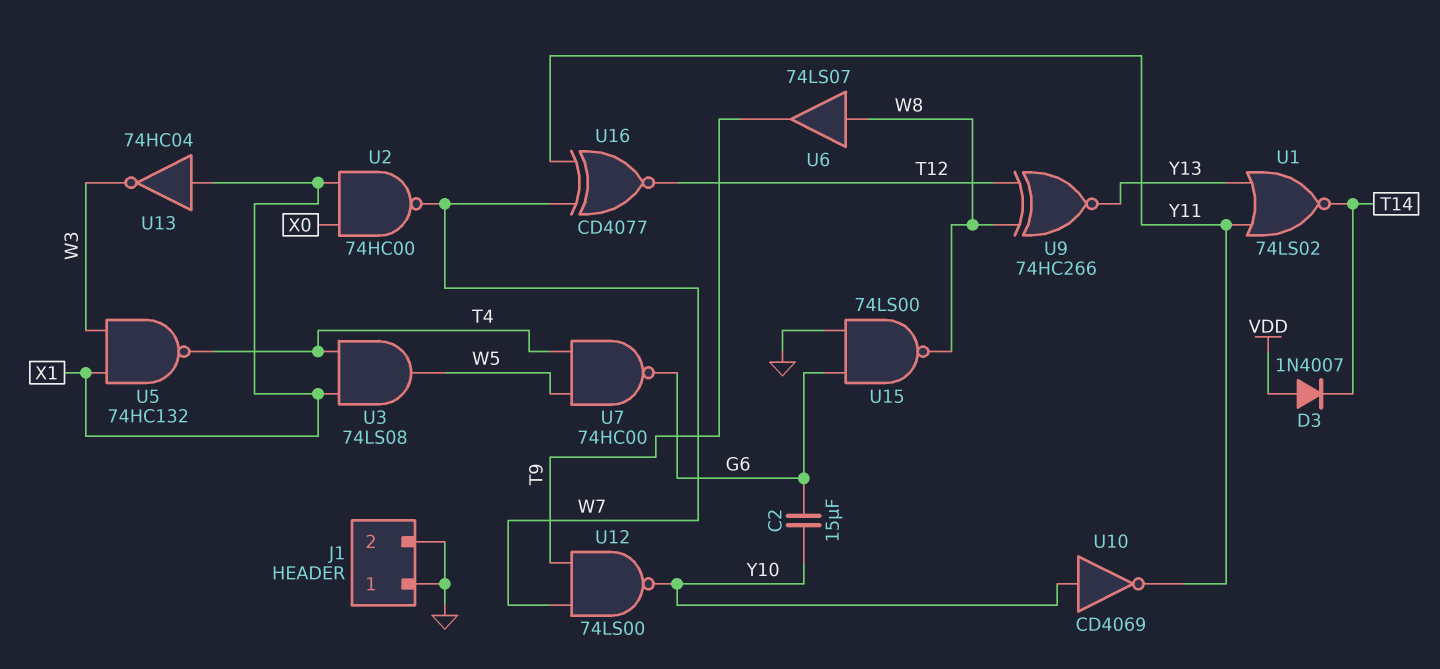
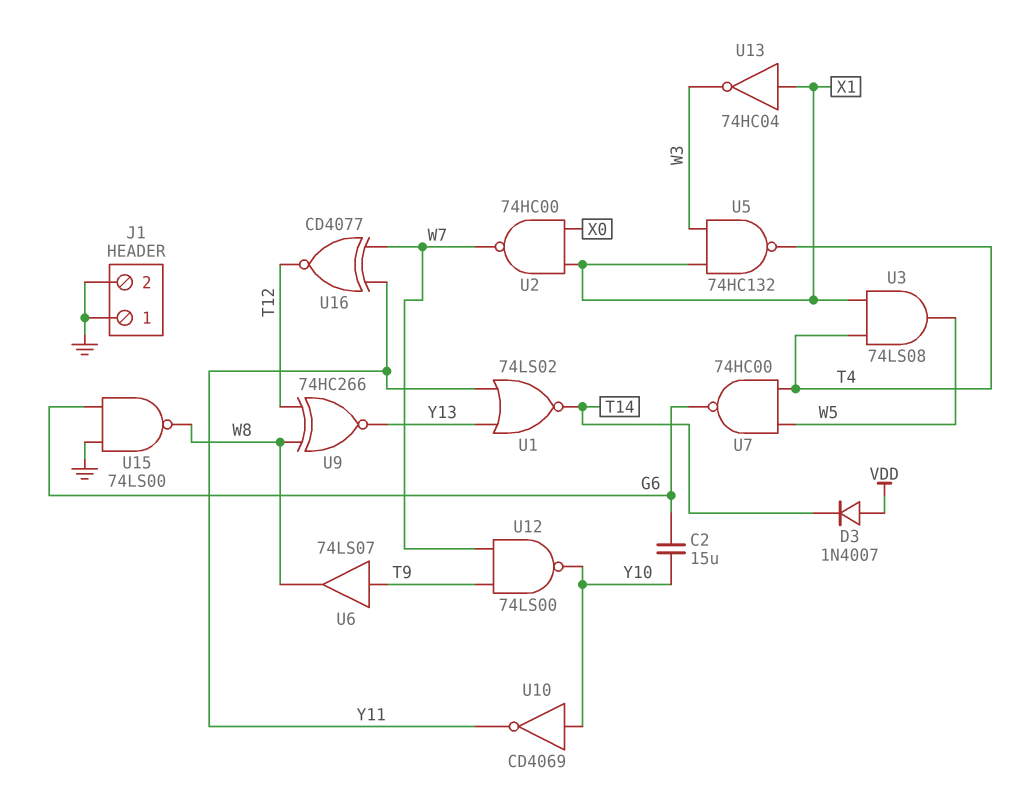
U6: buffer 74LS07 (in W8, out T9) -> buffer 74LS07 (in T9, out W8)

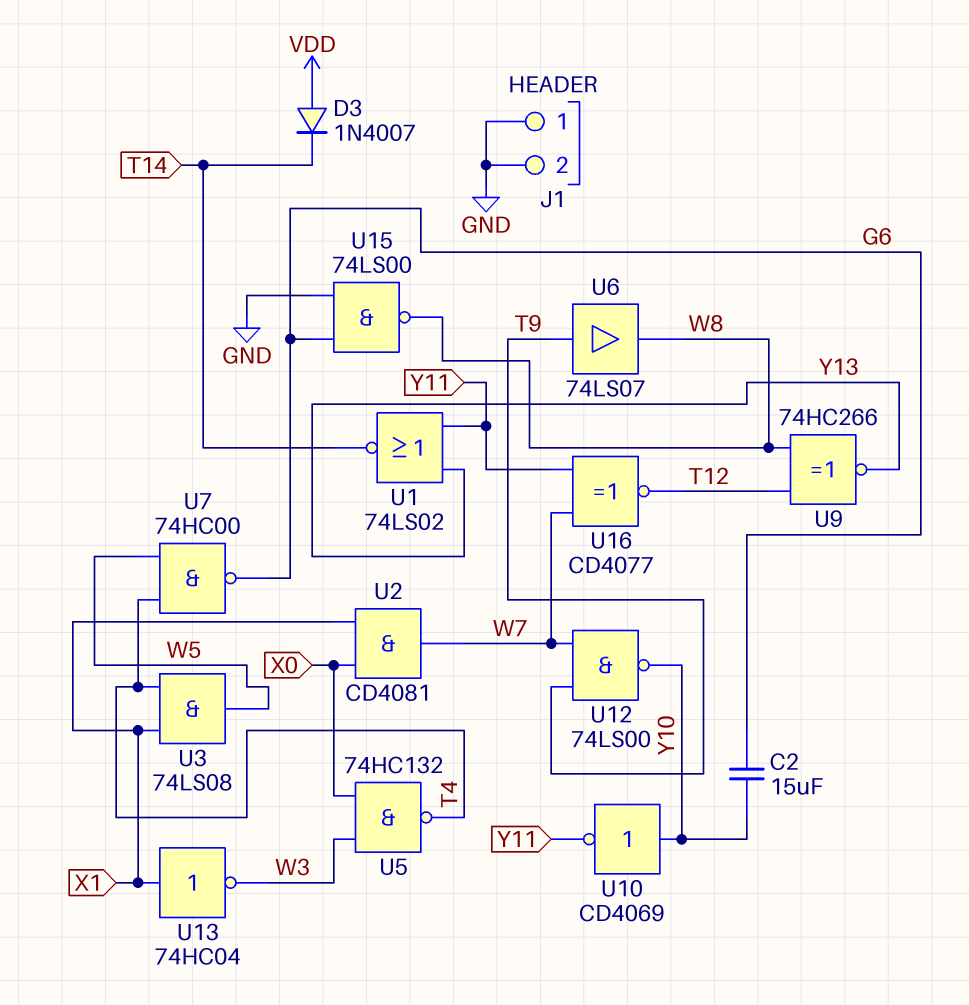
U2: NAND 74HC00 (in X0, in X1, out W7) -> AND CD4081 (in X0, in X1, out W7)
U5: NAND 74HC132 (in W3, in X1, out T4) -> NAND 74HC132 (in W3, in X0, out T4)

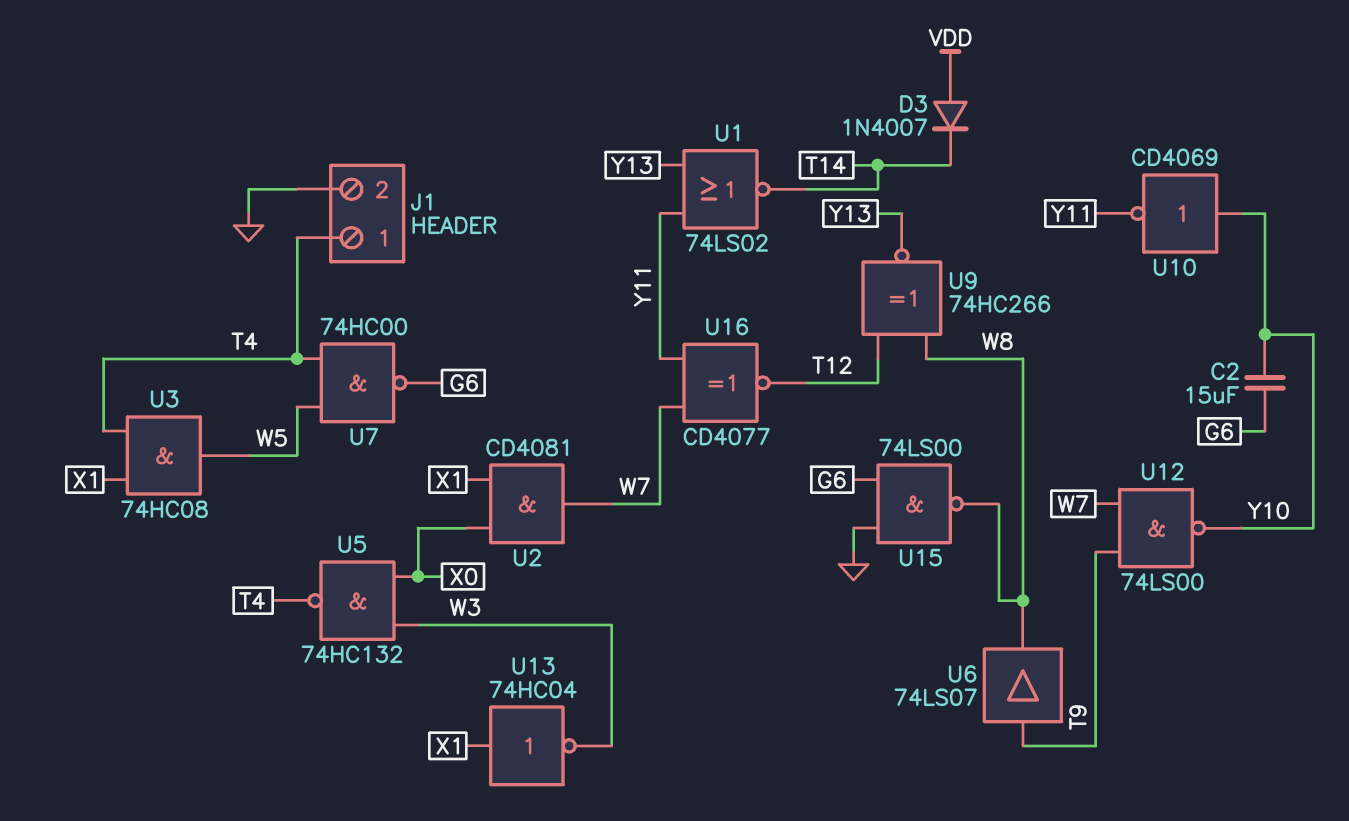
J1 pin 1: GND -> T4
U3: AND 74LS08 (in T4, in X1, out W5) -> AND 74HC08 (in T4, in X1, out W5)

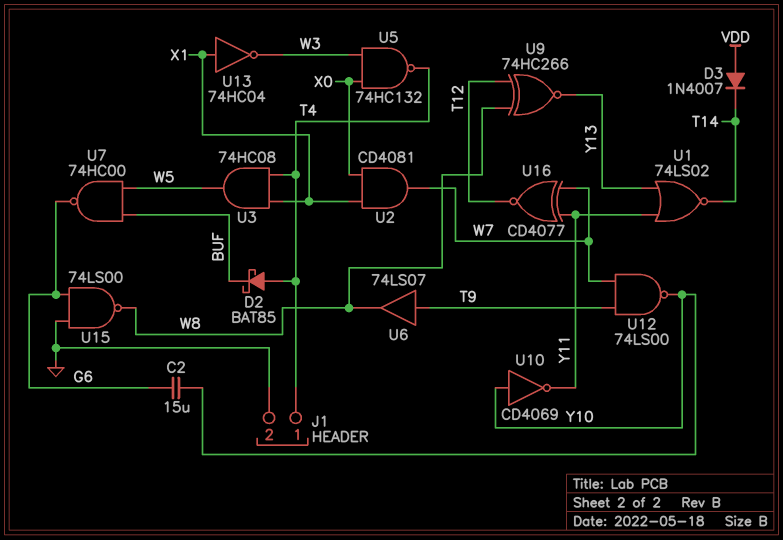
D2: none -> schottky BAT85 (A T4, K BUF)
U7: NAND 74HC00 (in T4, in W5, out G6) -> NAND 74HC00 (in BUF, in W5, out G6)

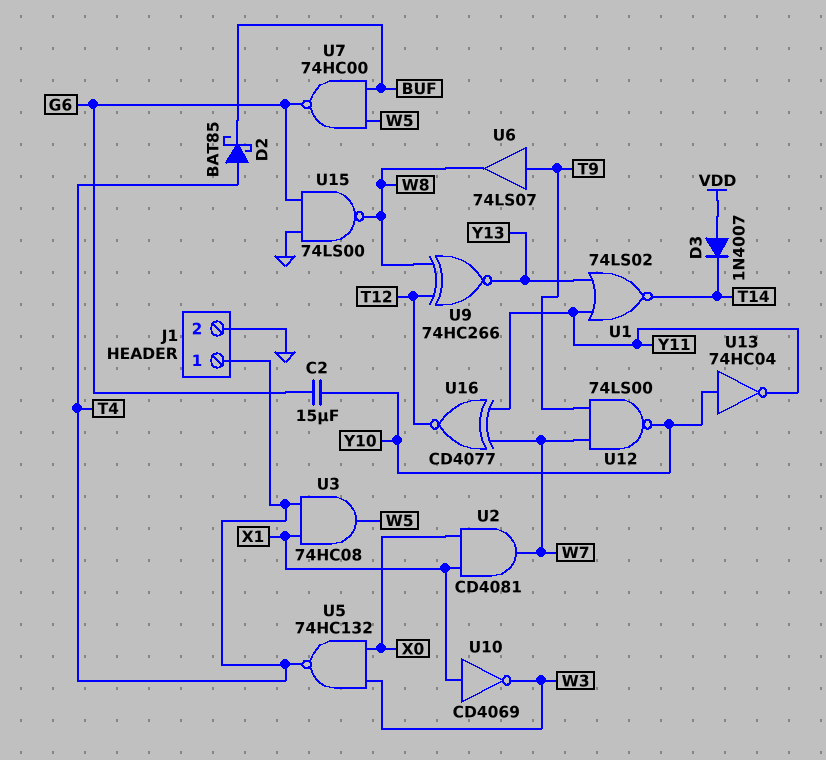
U10: NOT CD4069 (in Y10, out Y11) -> NOT CD4069 (in X1, out W3)
U13: NOT 74HC04 (in X1, out W3) -> NOT 74HC04 (in Y10, out Y11)

